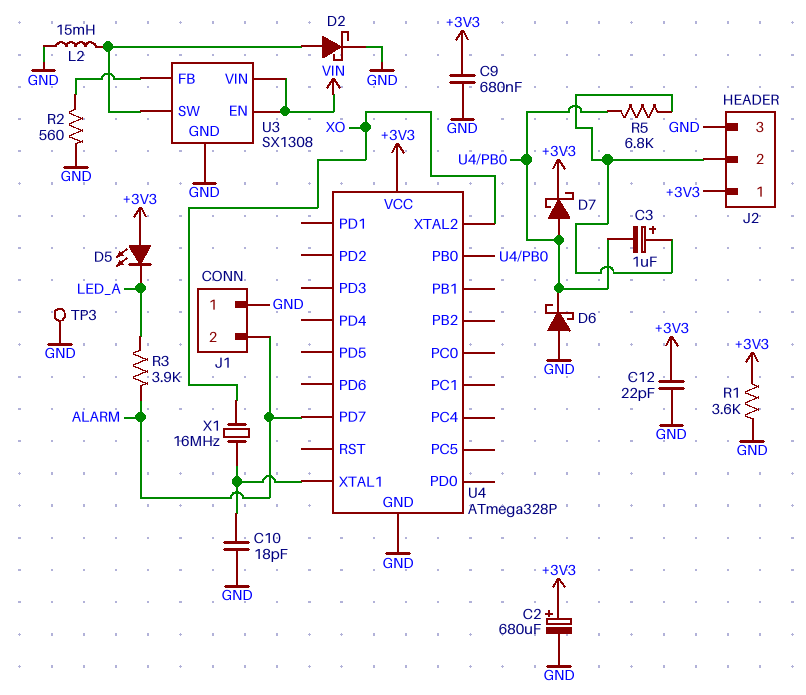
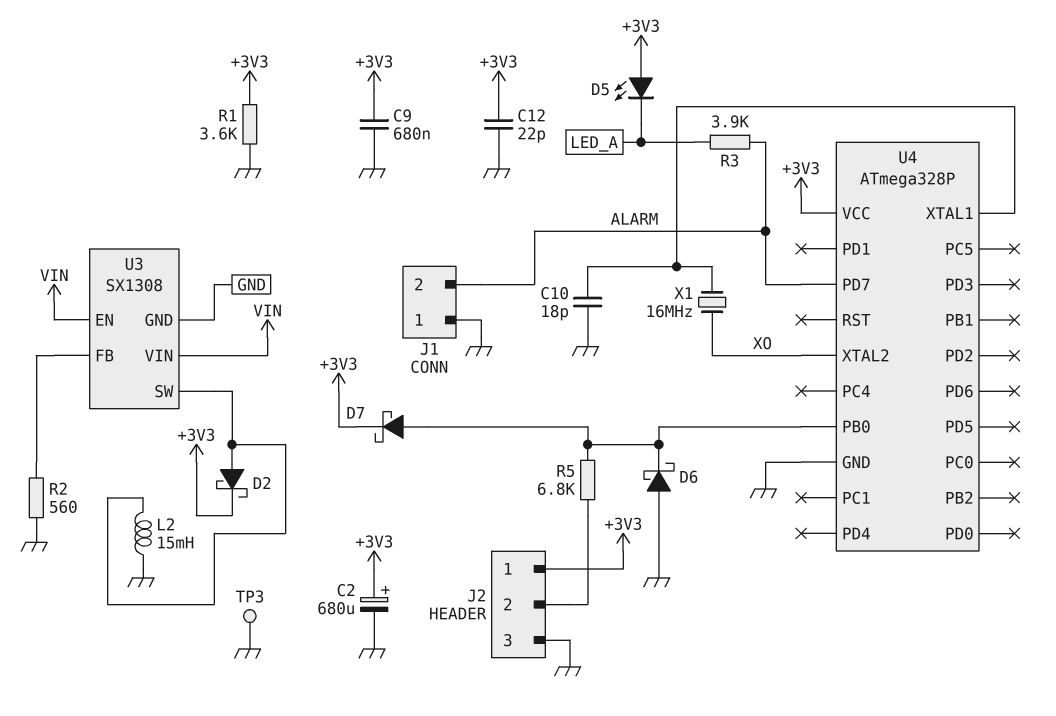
C3: 1uF (plus J2/2, minus U4/PB0) -> none
D2: schottky (A U3/SW, K GND) -> schottky (A U3/SW, K +3V3)

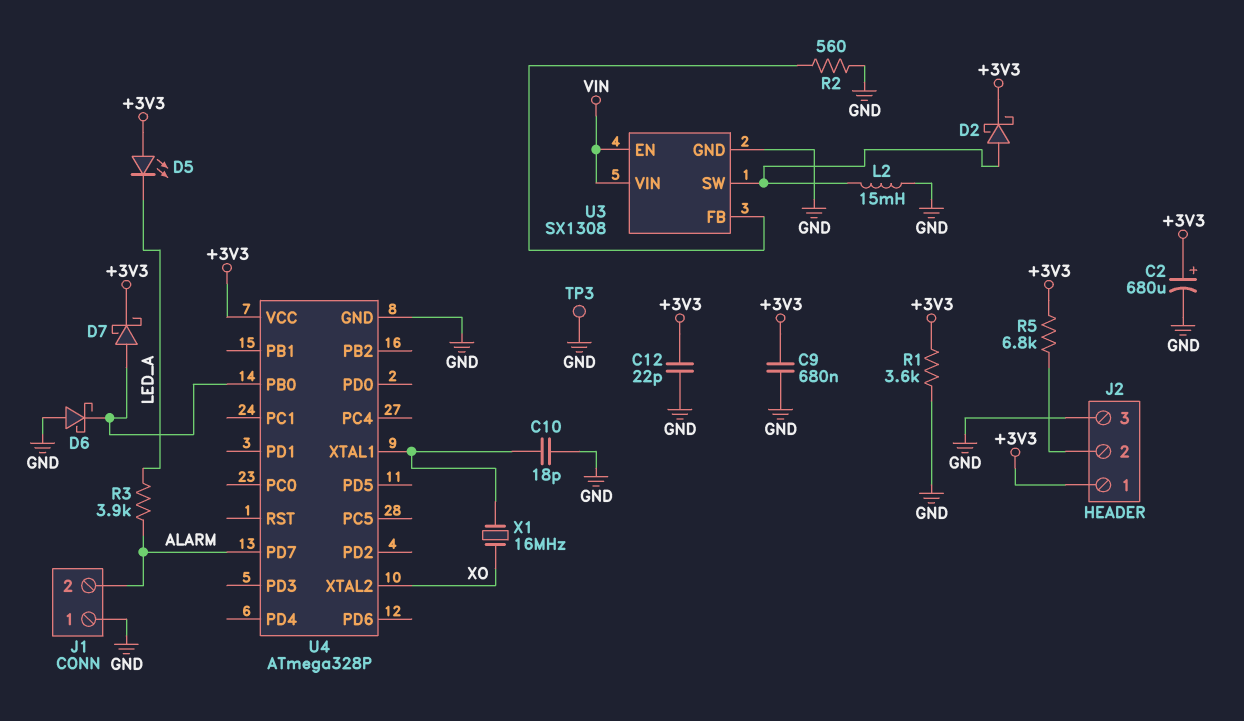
R5: 6.8k (J2/2, U4/PB0) -> 6.8k (+3V3, J2/2)

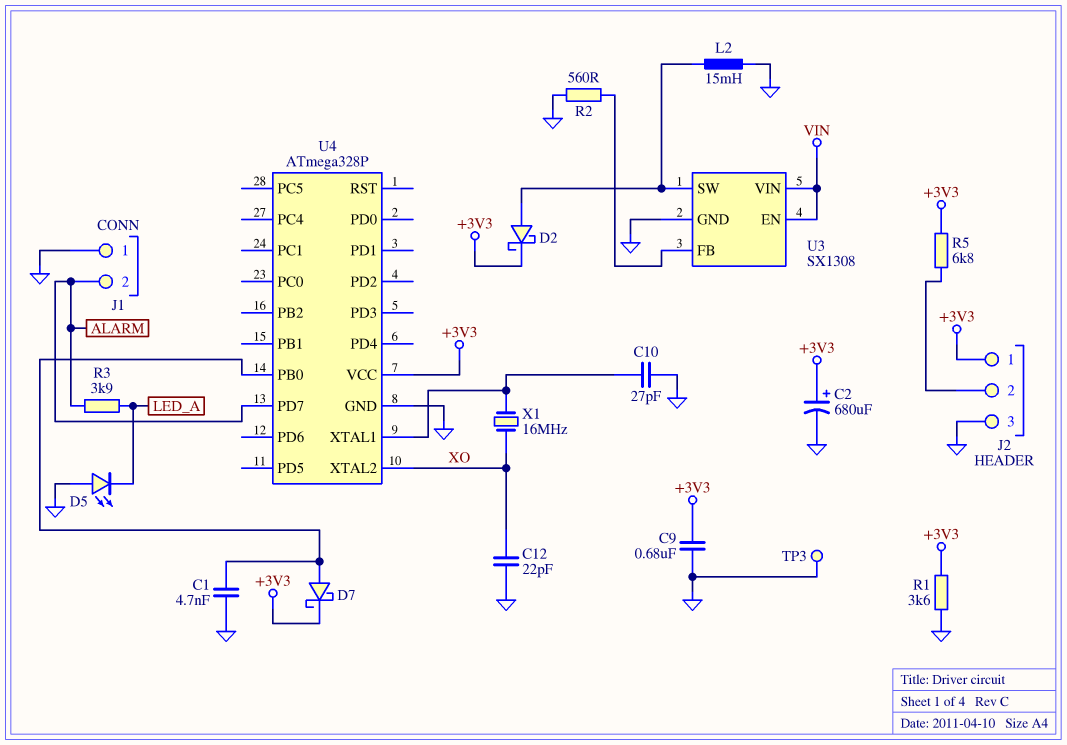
C1: none -> 4.7nF (GND, U4/PB0)
C10: 18pF (GND, U4/XTAL1) -> 27pF (GND, U4/XTAL1)
C12: 22pF (+3V3, GND) -> 22pF (GND, XO)
D5: LED (A +3V3, K LED_A) -> LED (A GND, K LED_A)
D6: schottky (A GND, K U4/PB0) -> none

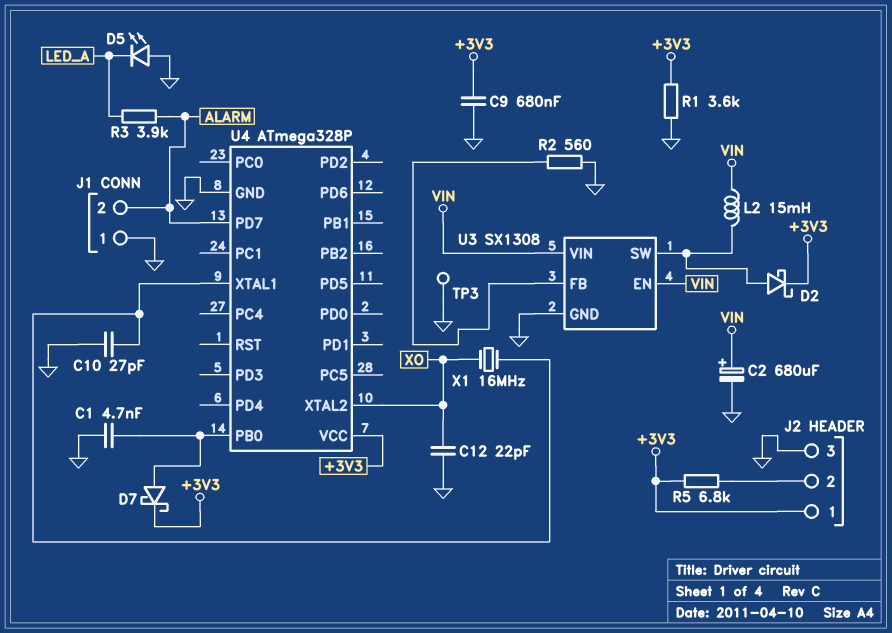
C2: 680uF (plus +3V3, minus GND) -> 680uF (plus VIN, minus GND)
L2: 15mH (GND, U3/SW) -> 15mH (U3/SW, VIN)

